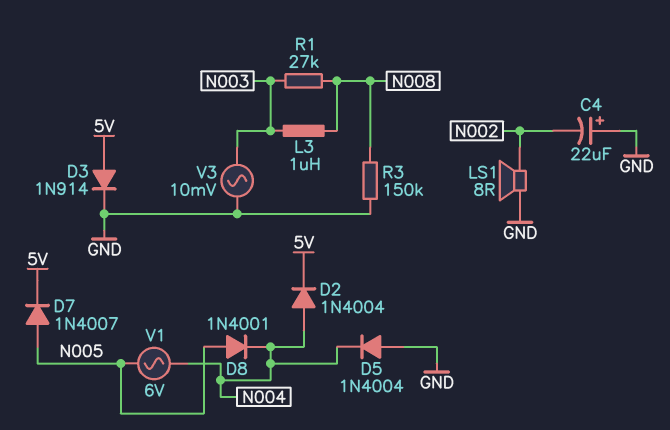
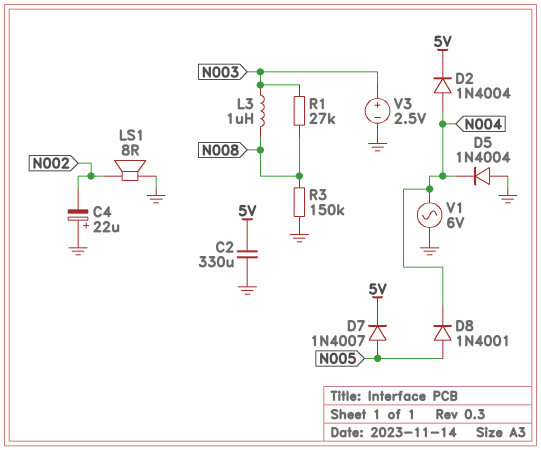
C2: none -> 330uF (5V, GND)
D3: diode 1N914 (A 5V, K GND) -> none
V1: AC 6V (N004, N005) -> AC 6V (GND, N004)
V3: AC 10mV (GND, N003) -> 2.5V (plus N003, minus GND)

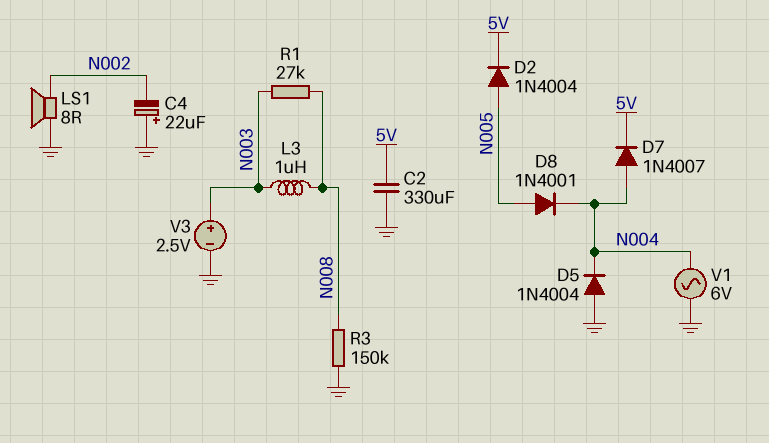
D2: diode 1N4004 (A N004, K 5V) -> diode 1N4004 (A N005, K 5V)
D7: diode 1N4007 (A N005, K 5V) -> diode 1N4007 (A N004, K 5V)

